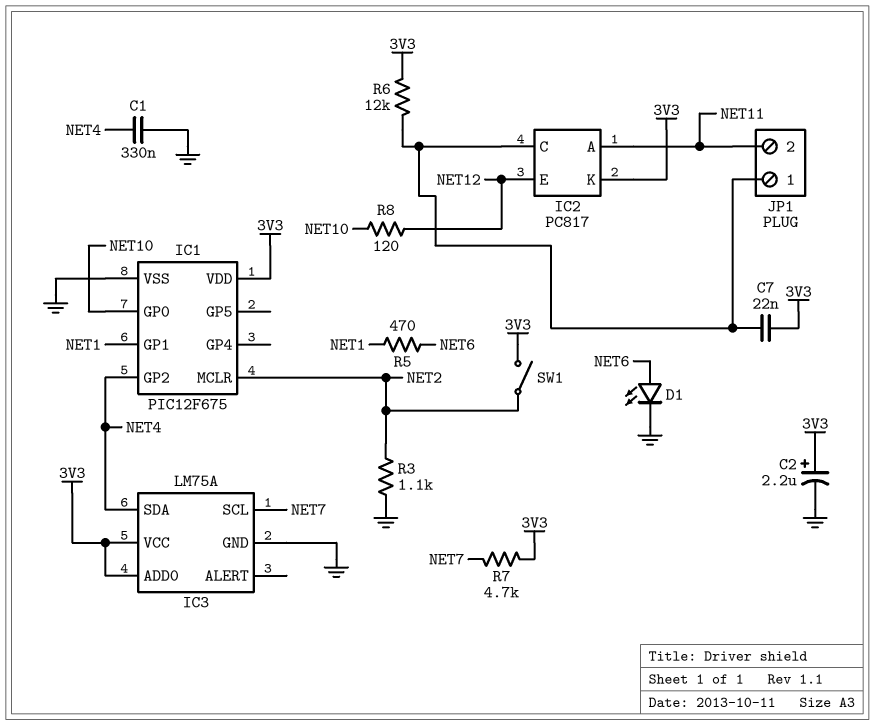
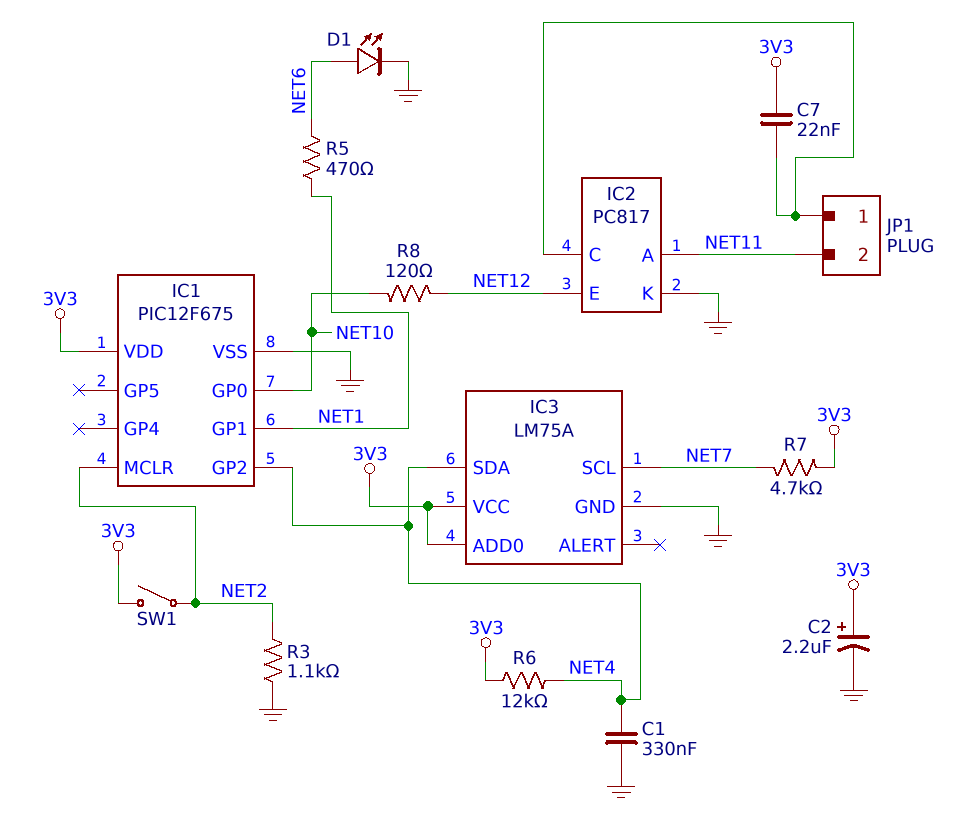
IC2 pin K: 3V3 -> GND
R6: 12k (3V3, IC2/C) -> 12k (3V3, NET4)

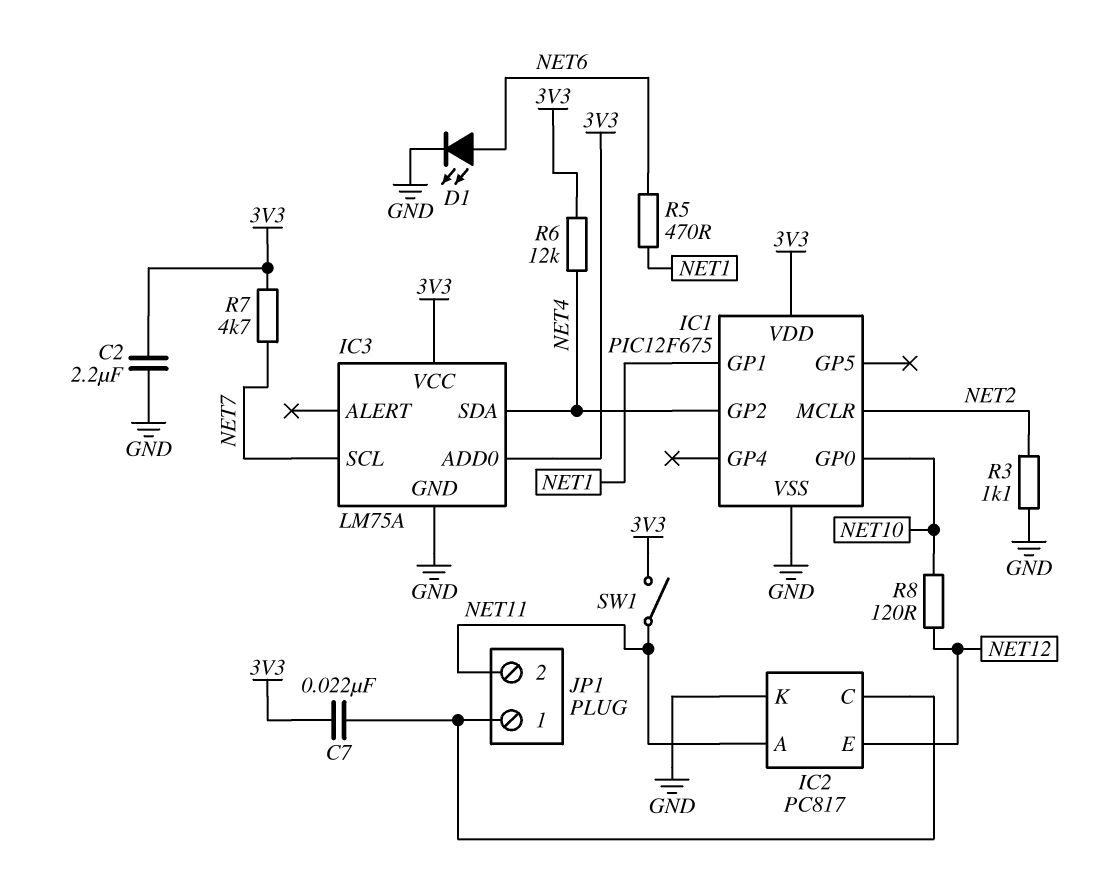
C1: 330nF (GND, NET4) -> none
C2: 2.2uF (plus 3V3, minus GND) -> 2.2uF (3V3, GND)
SW1: switch (3V3, NET2) -> switch (3V3, NET11)

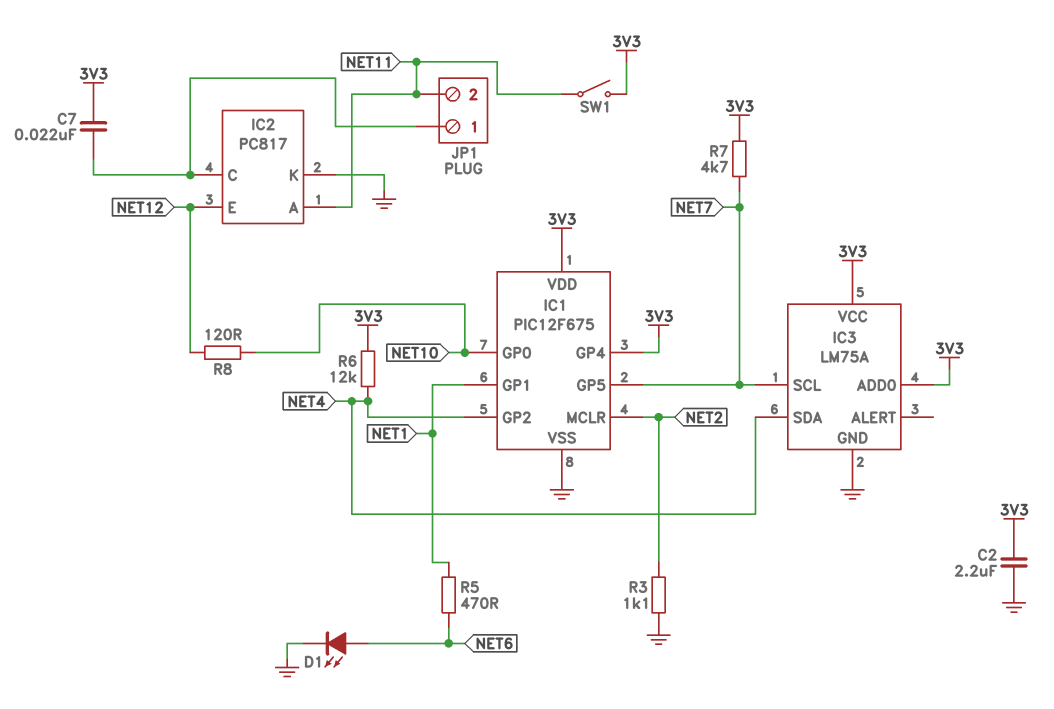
IC1 pin GP4: none -> 3V3
IC1 pin GP5: none -> NET7

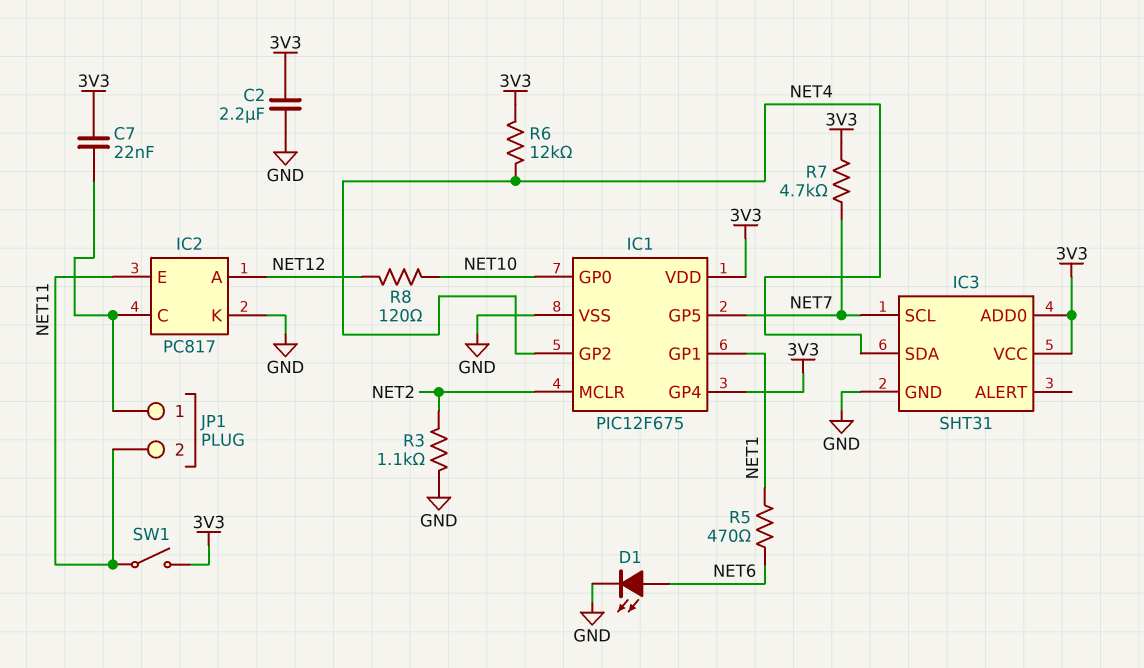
IC2 pin A: NET11 -> NET12
IC2 pin E: NET12 -> NET11
IC3: LM75A -> SHT31

